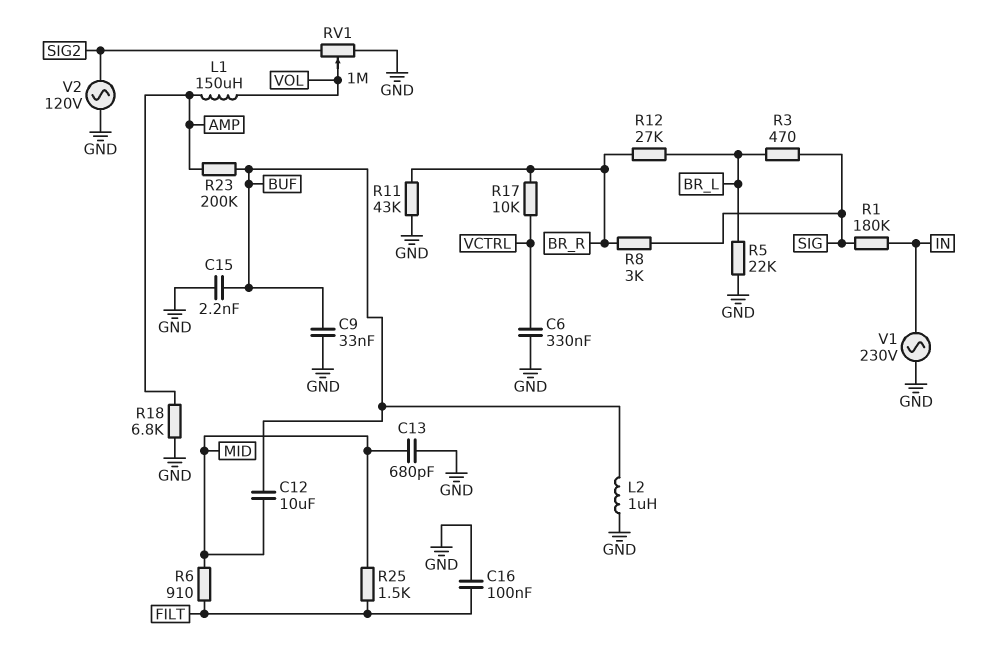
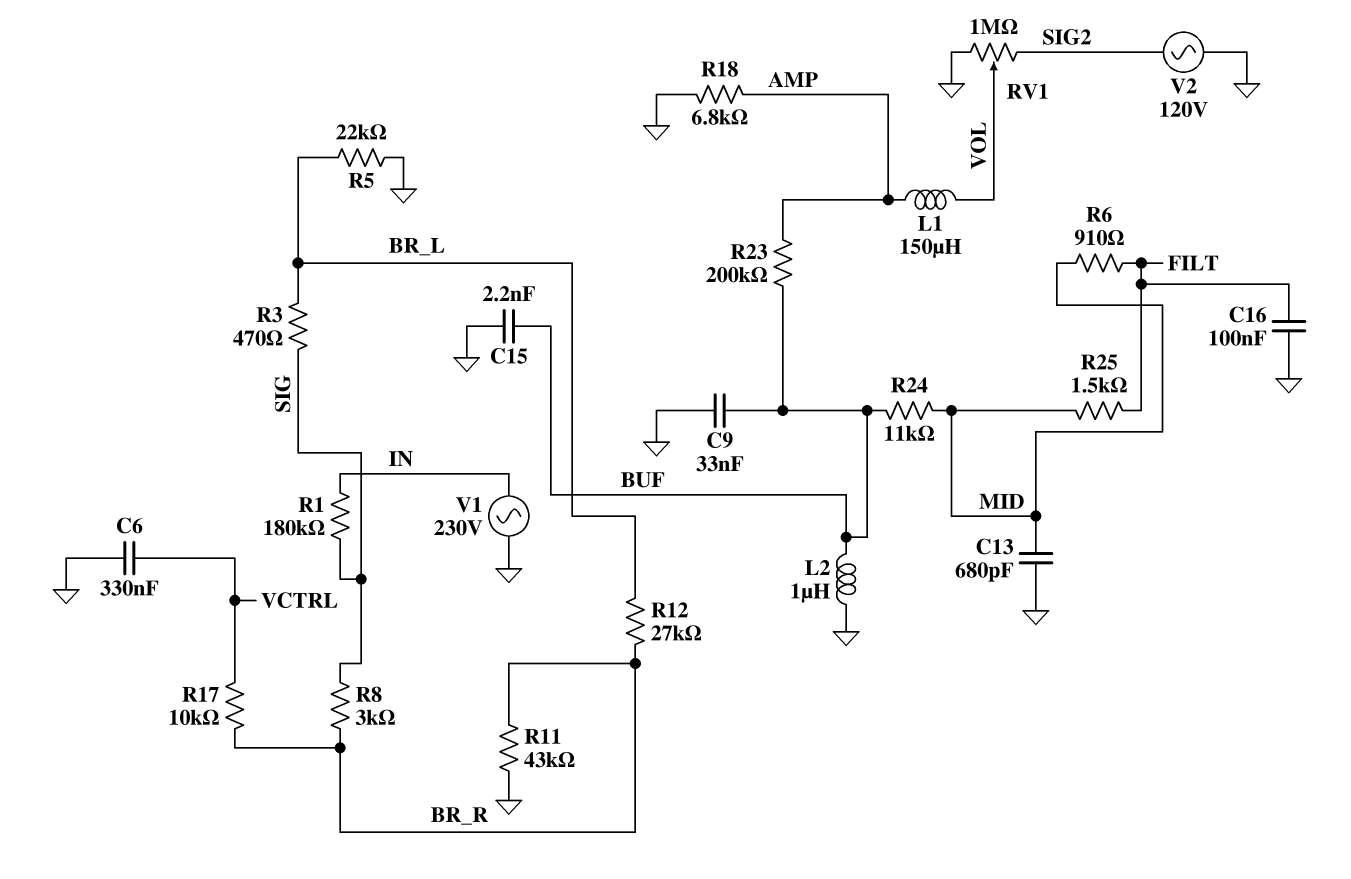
C12: 10uF (BUF, MID) -> none
R24: none -> 11k (BUF, MID)

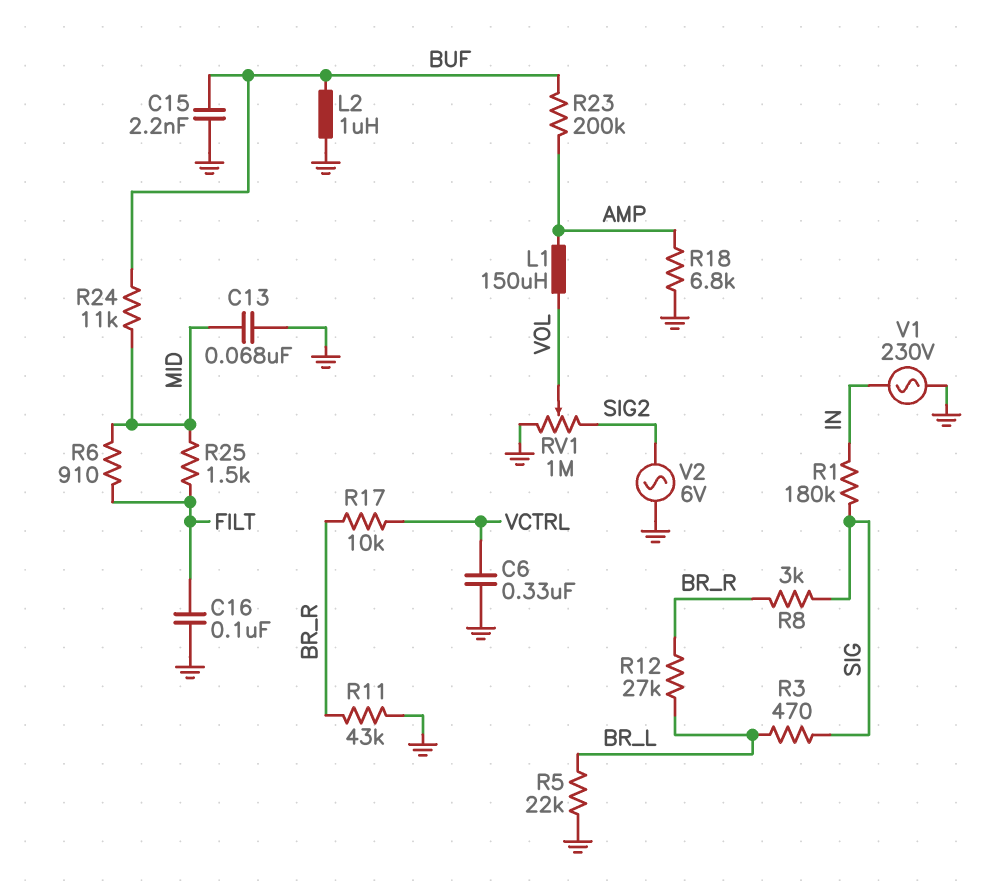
C9: 33nF (BUF, GND) -> none
C13: 680pF (GND, MID) -> 68nF (GND, MID)
V2: AC 120V (GND, SIG2) -> AC 6V (GND, SIG2)

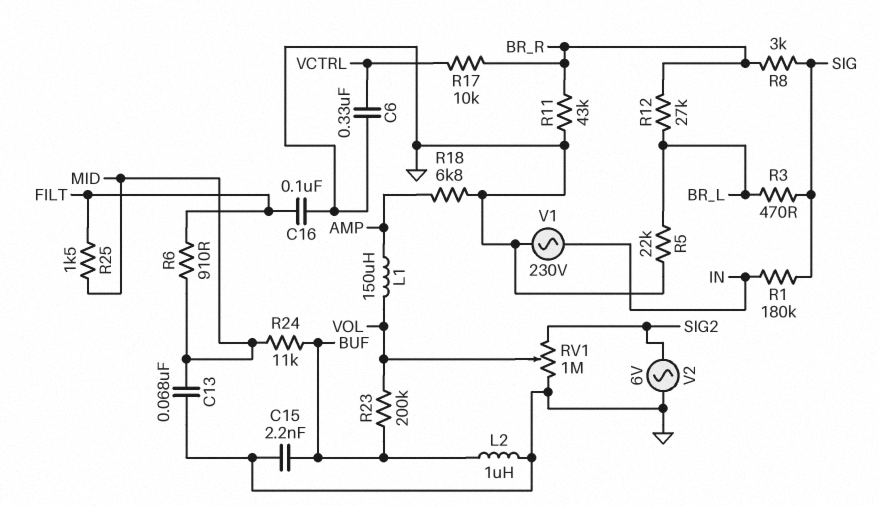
R23: 200k (AMP, BUF) -> 200k (BUF, VOL)

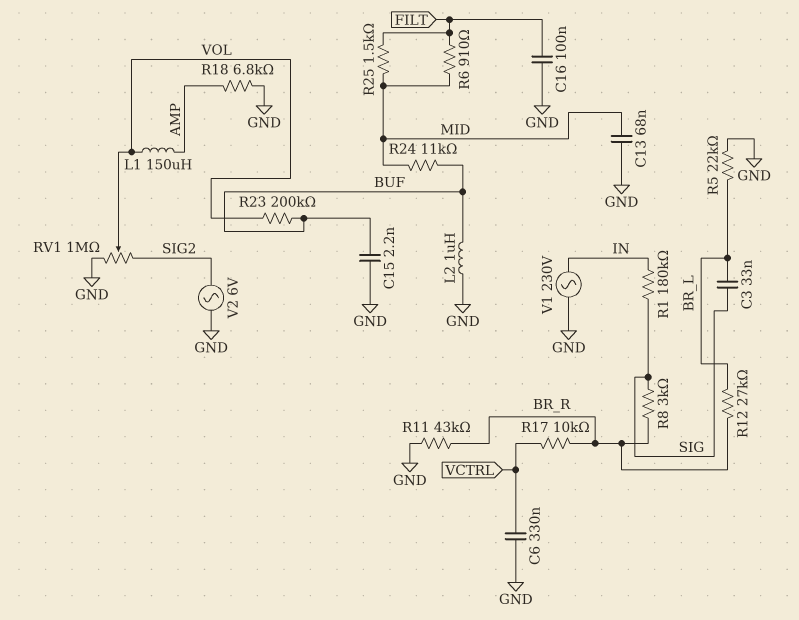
C3: none -> 33nF (BR_L, SIG)
R3: 470 (BR_L, SIG) -> none

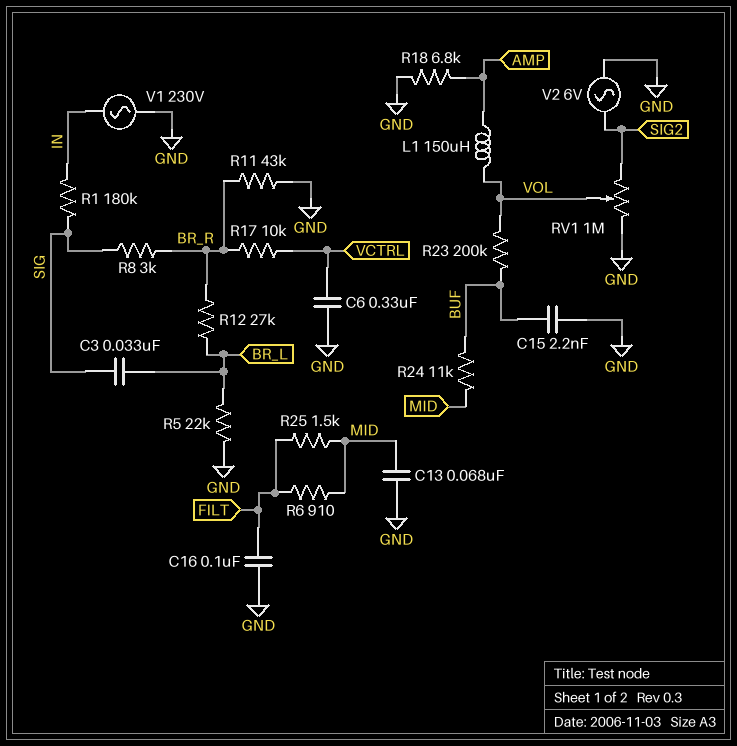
L2: 1uH (BUF, GND) -> none

